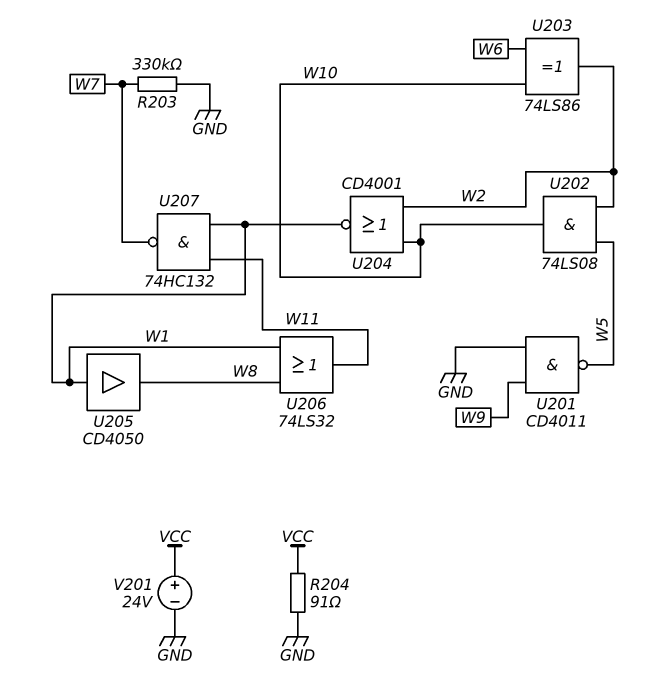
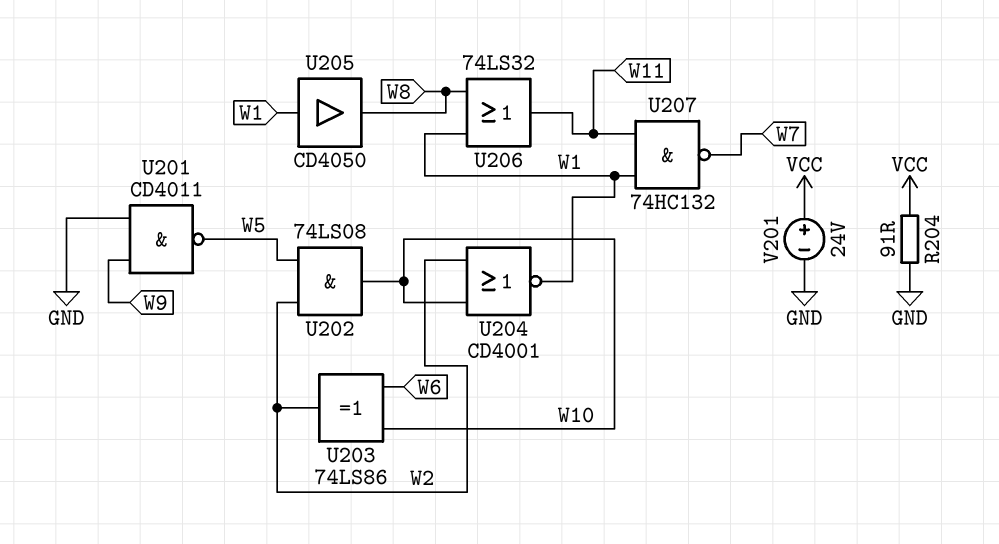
R203: 330k (GND, W7) -> none

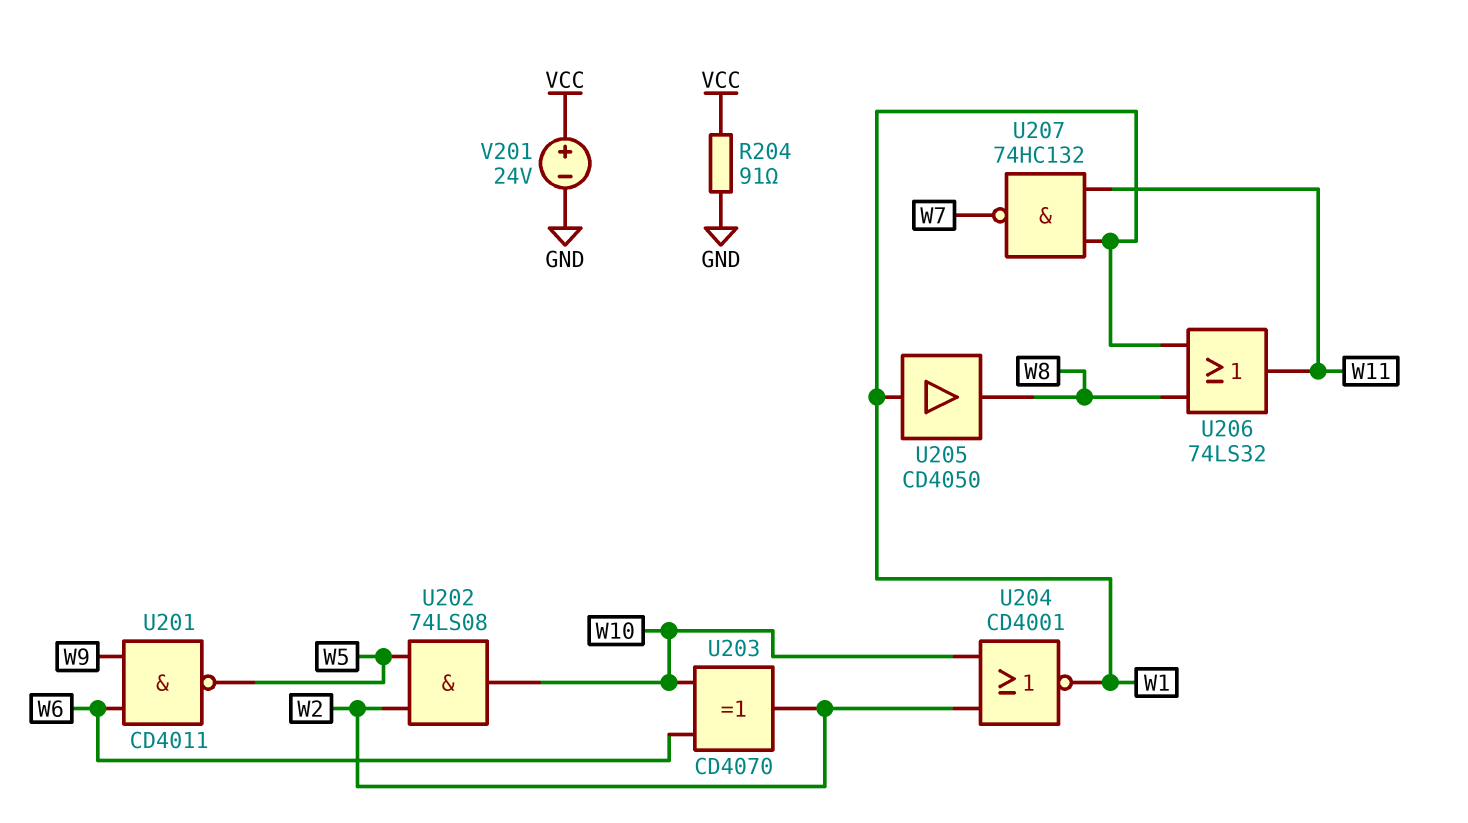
U201: NAND CD4011 (in GND, in W9, out W5) -> NAND CD4011 (in W6, in W9, out W5)
U203: XOR 74LS86 (in W6, in W10, out W2) -> XOR CD4070 (in W6, in W10, out W2)

